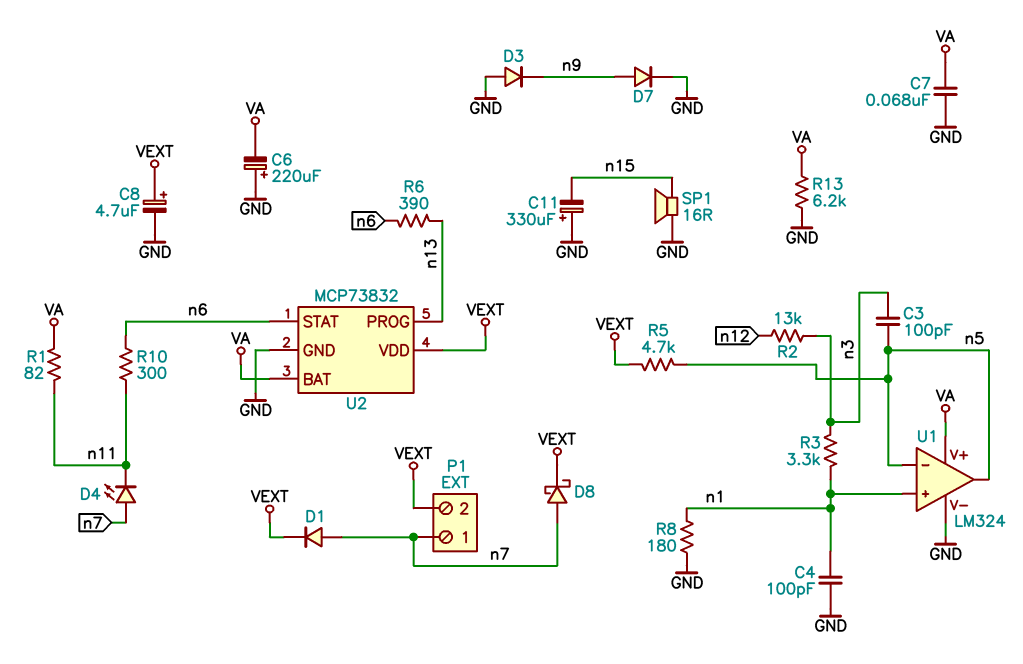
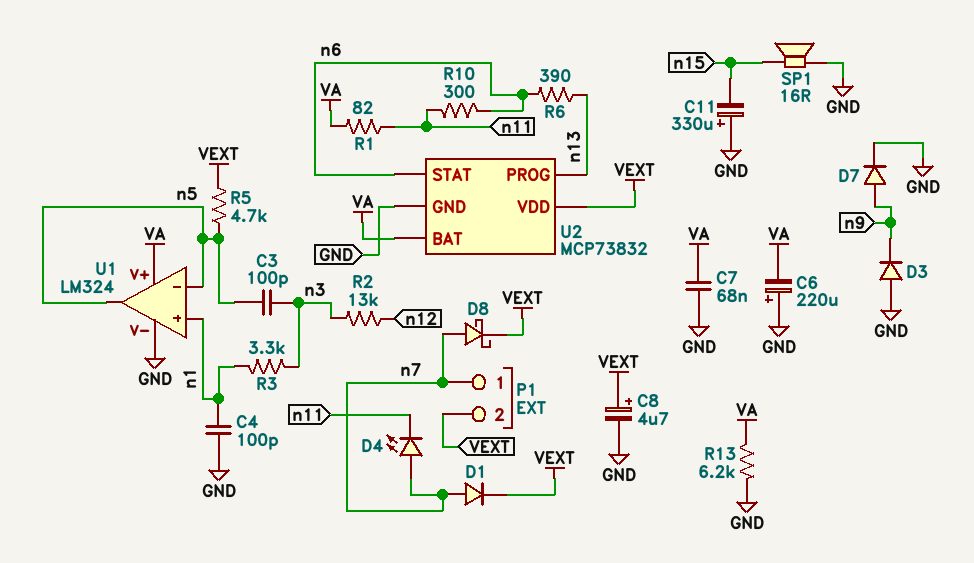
R8: 180 (GND, n1) -> none

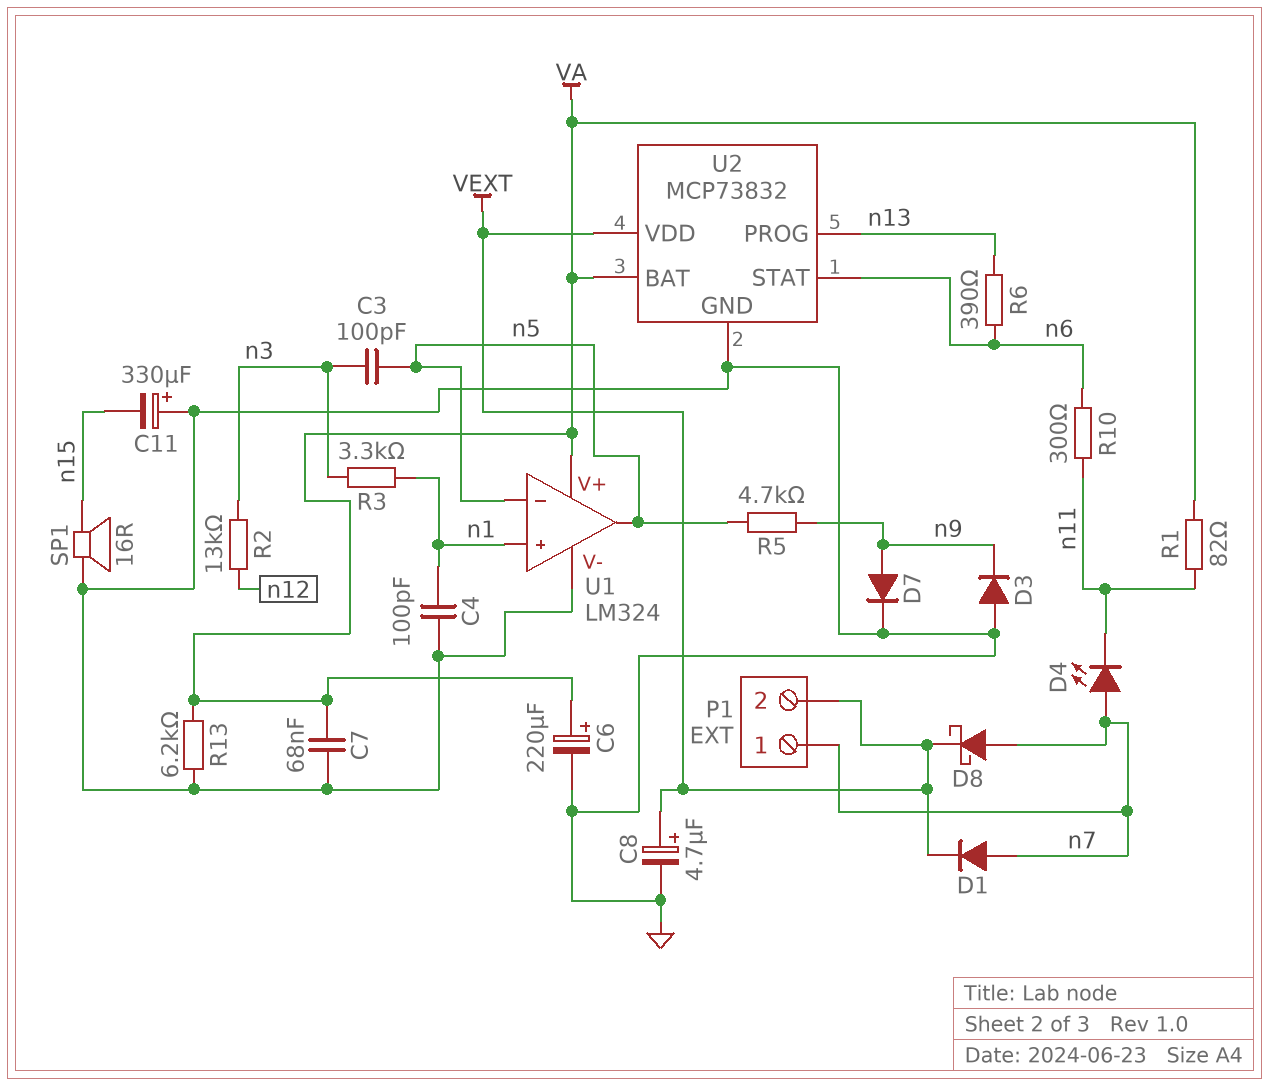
C6: 220uF (plus GND, minus VA) -> 220uF (plus VA, minus GND)
R5: 4.7k (VEXT, n5) -> 4.7k (n5, n9)

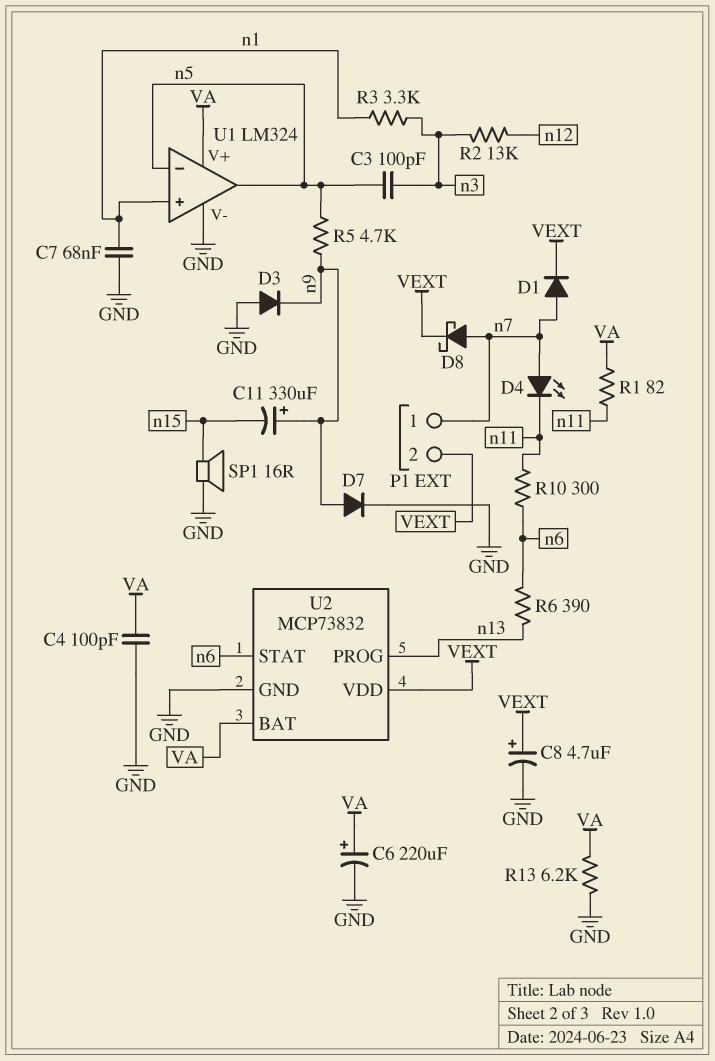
C4: 100pF (GND, n1) -> 100pF (GND, VA)
C7: 68nF (GND, VA) -> 68nF (GND, n1)
C11: 330uF (plus GND, minus n15) -> 330uF (plus n9, minus n15)

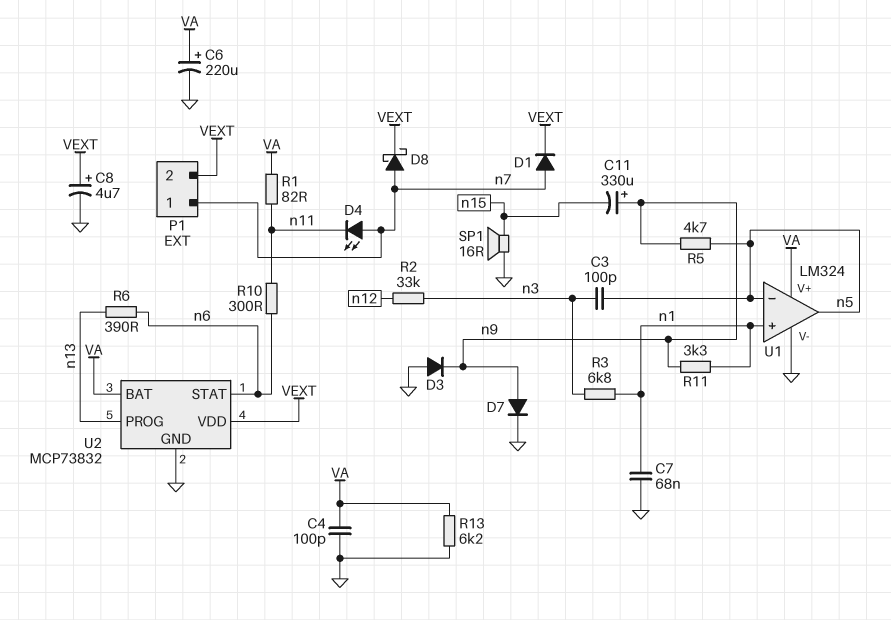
R2: 13k (n3, n12) -> 33k (n3, n12)
R3: 3.3k (n1, n3) -> 6.8k (n1, n3)
R11: none -> 3.3k (n1, n9)

